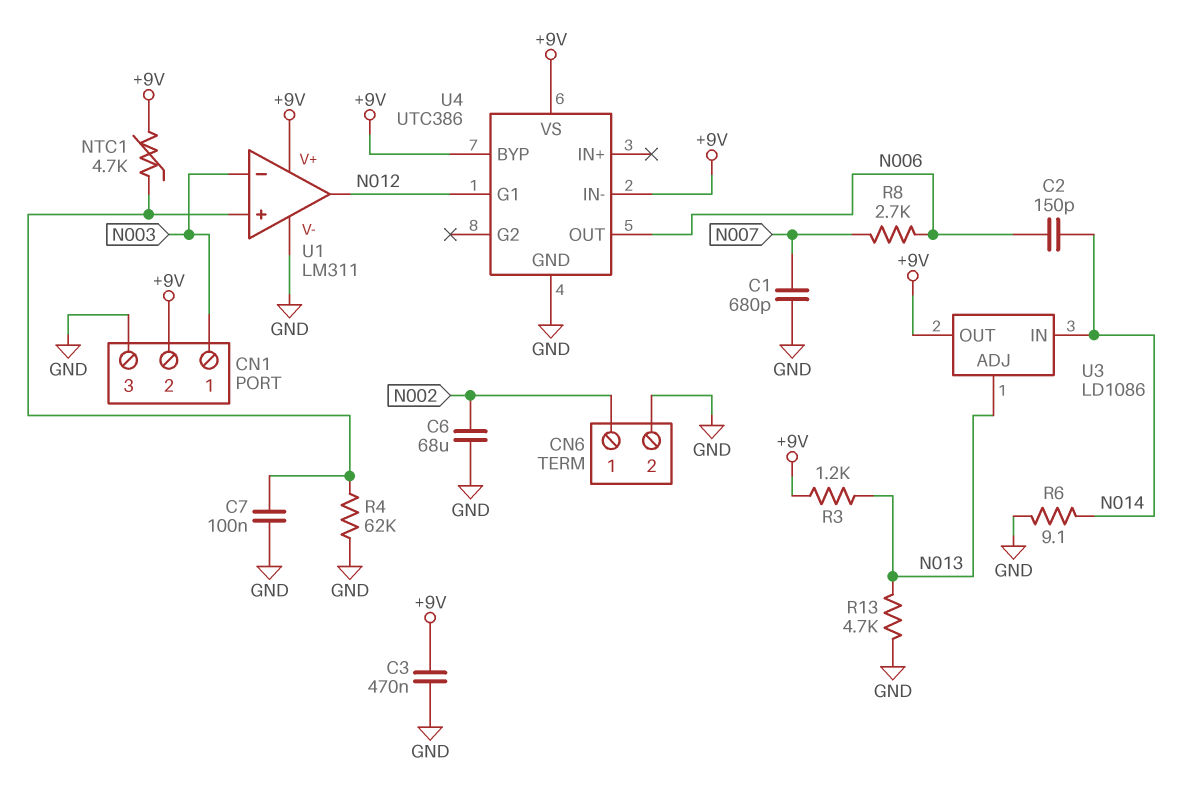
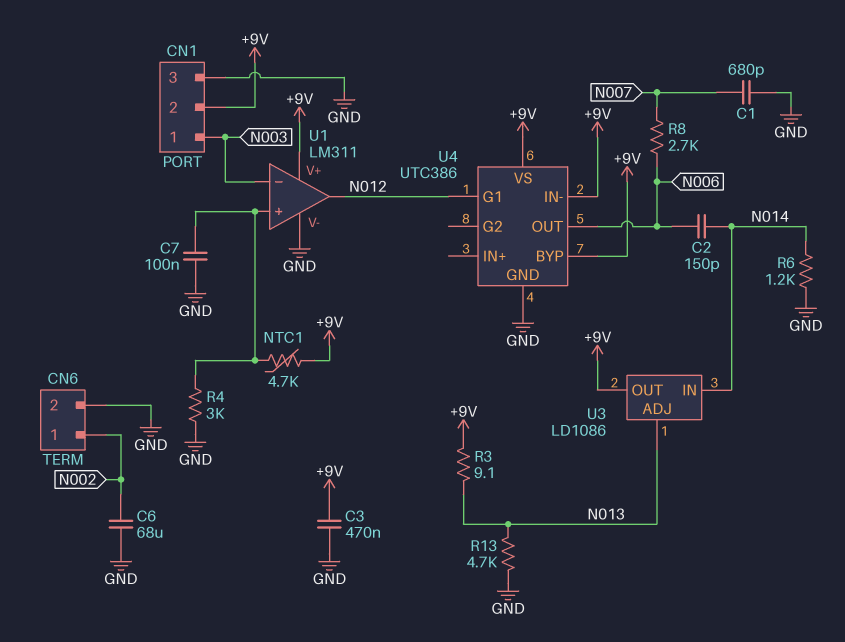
R3: 1.2k (+9V, N013) -> 9.1 (+9V, N013)
R4: 62k (GND, U1/in+) -> 3k (GND, U1/in+)
R6: 9.1 (GND, N014) -> 1.2k (GND, N014)

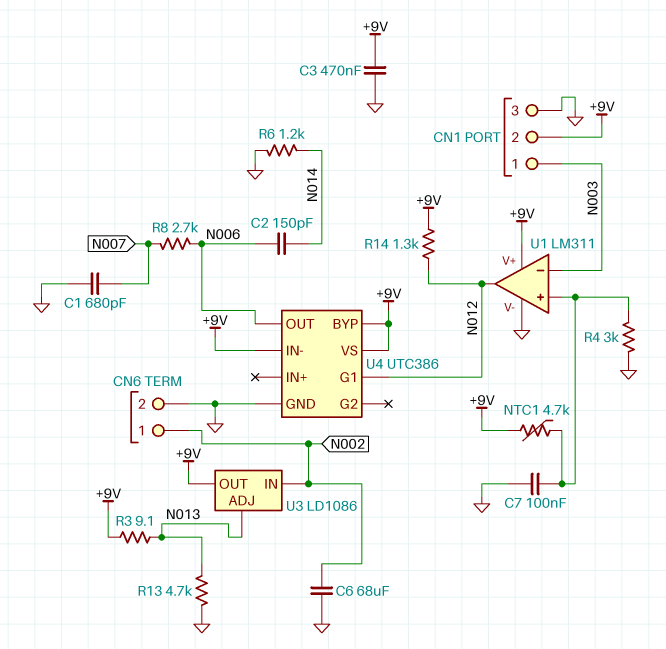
R14: none -> 1.3k (+9V, N012)
U3 pin IN: N014 -> N002

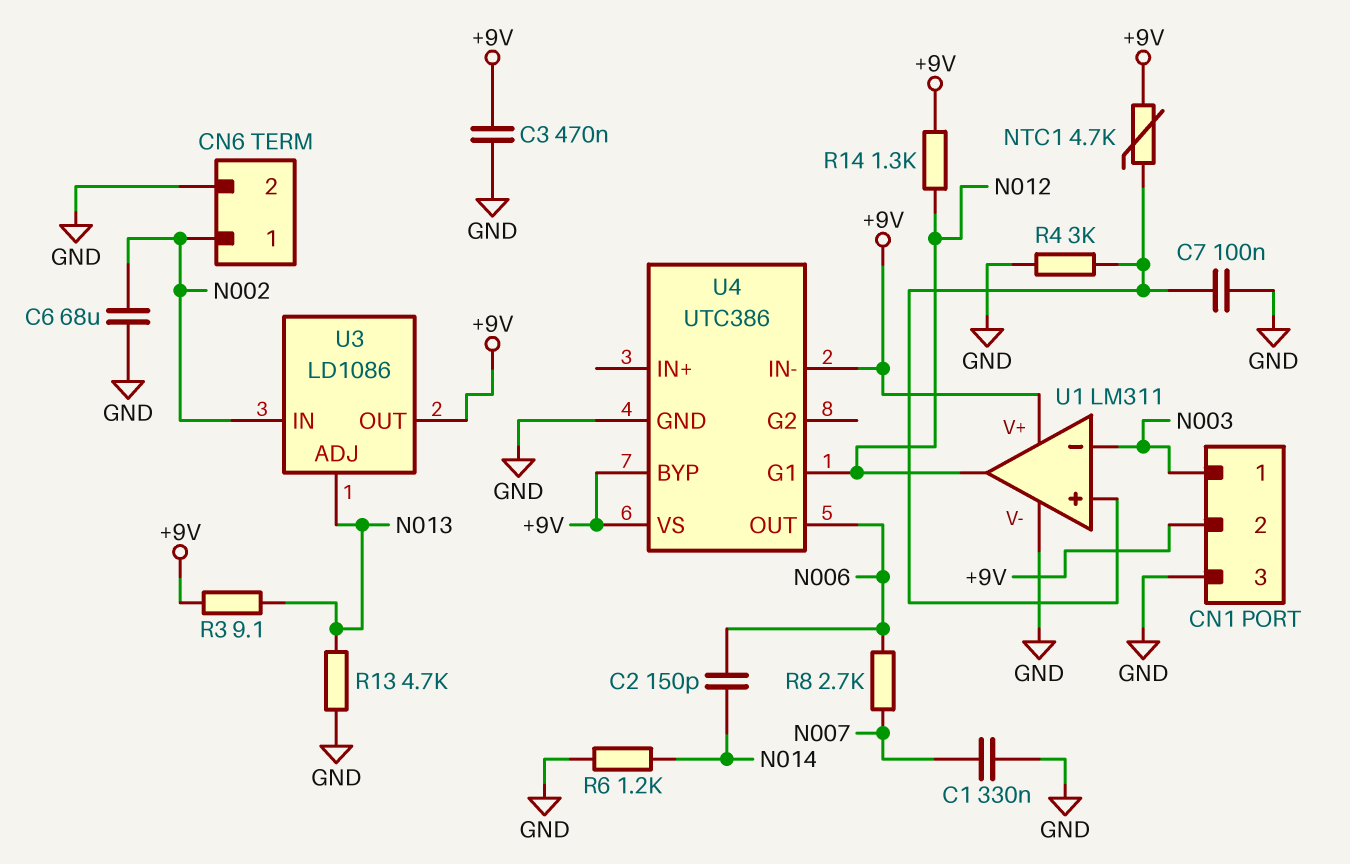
C1: 680pF (GND, N007) -> 330nF (GND, N007)

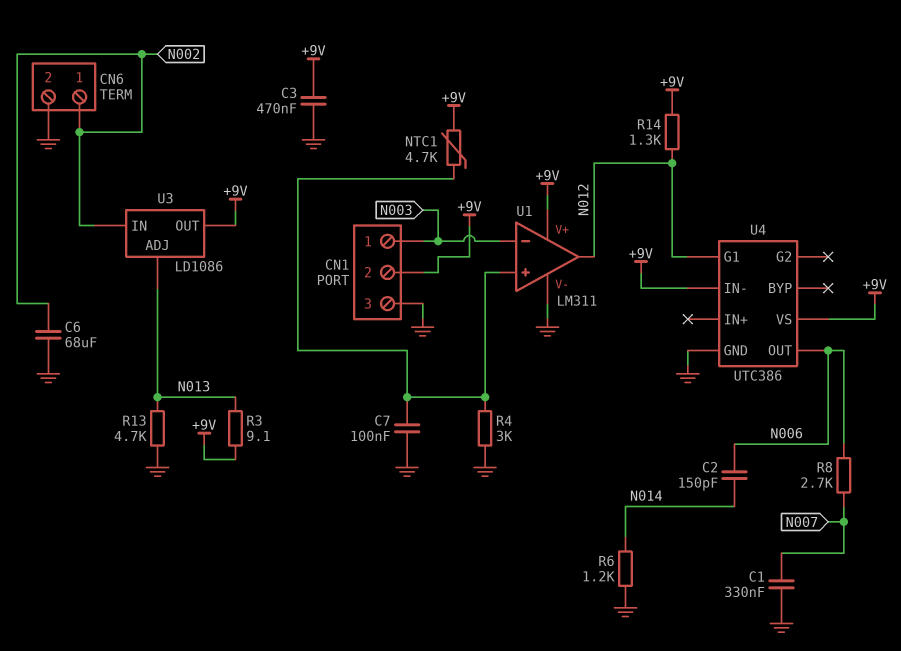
U4 pin BYP: +9V -> none

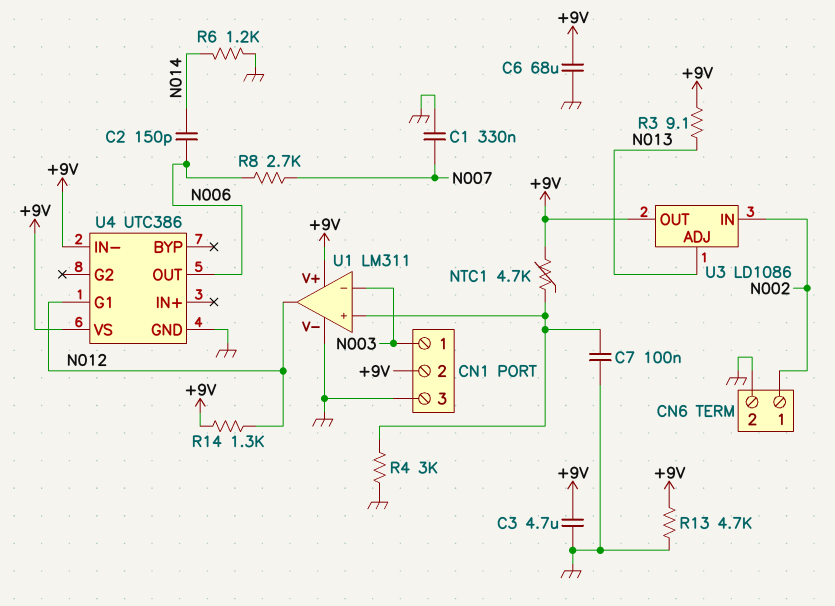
C3: 470nF (+9V, GND) -> 4.7uF (+9V, GND)
C6: 68uF (GND, N002) -> 68uF (+9V, GND)
R13: 4.7k (GND, N013) -> 4.7k (+9V, GND)

